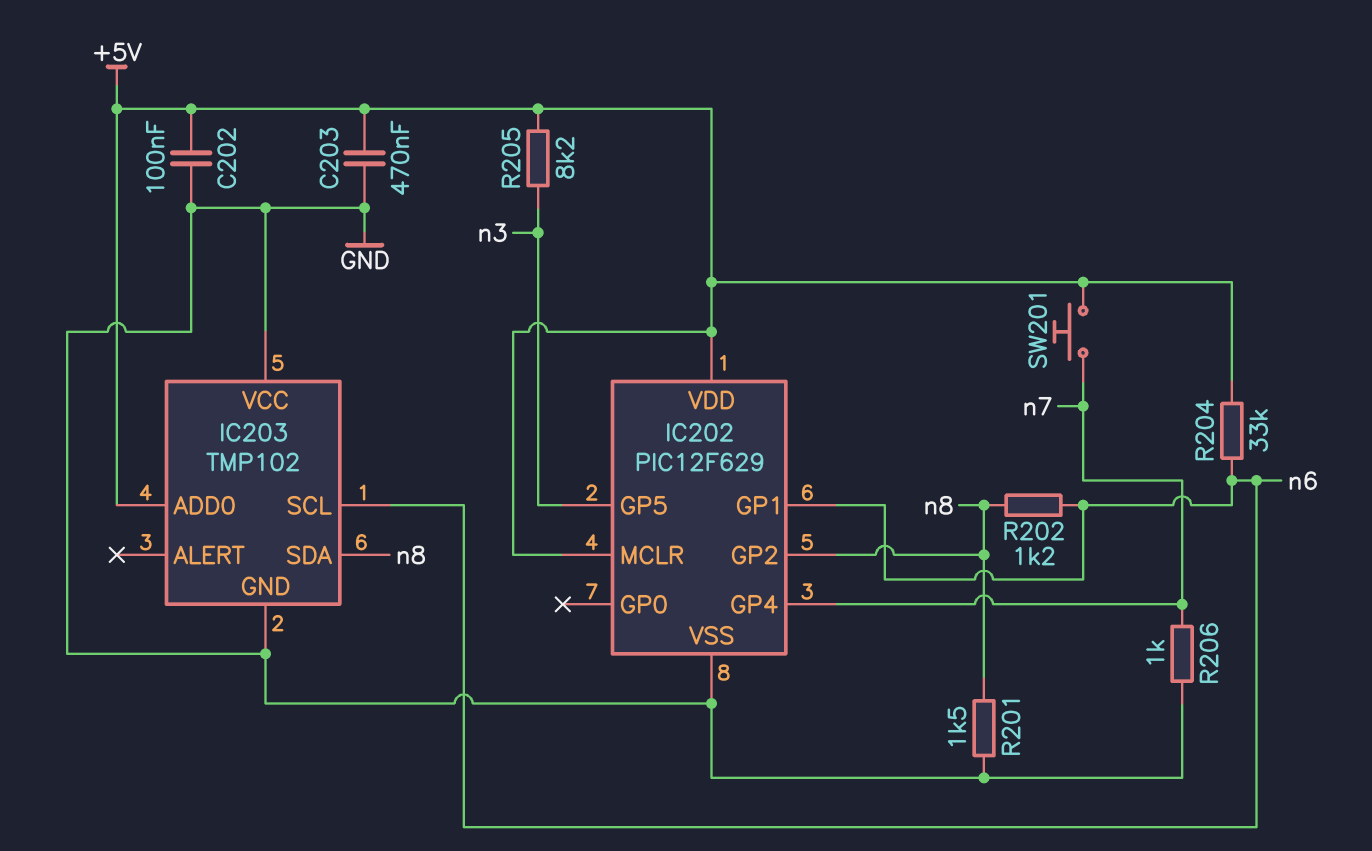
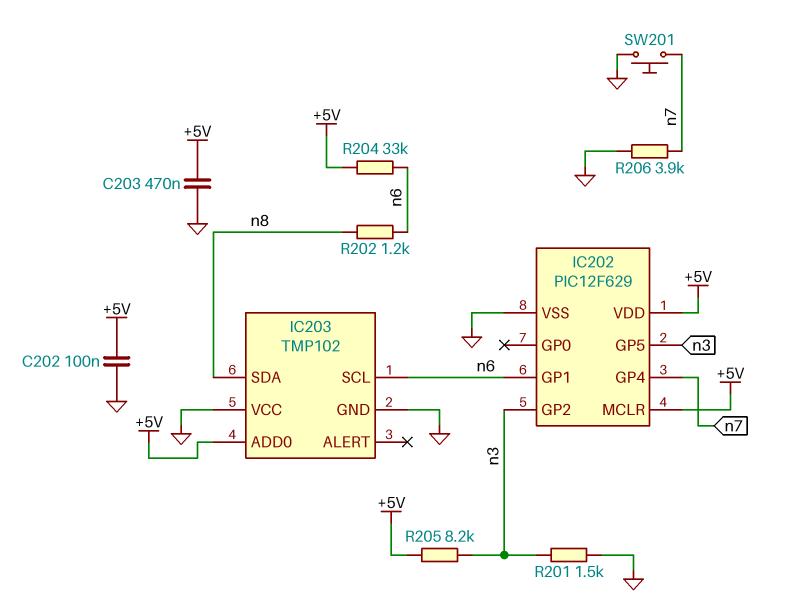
IC202 pin GP2: n8 -> n3
R201: 1.5k (GND, n8) -> 1.5k (GND, n3)
R206: 1k (GND, n7) -> 3.9k (GND, n7)
SW201: button (+5V, n7) -> button (GND, n7)

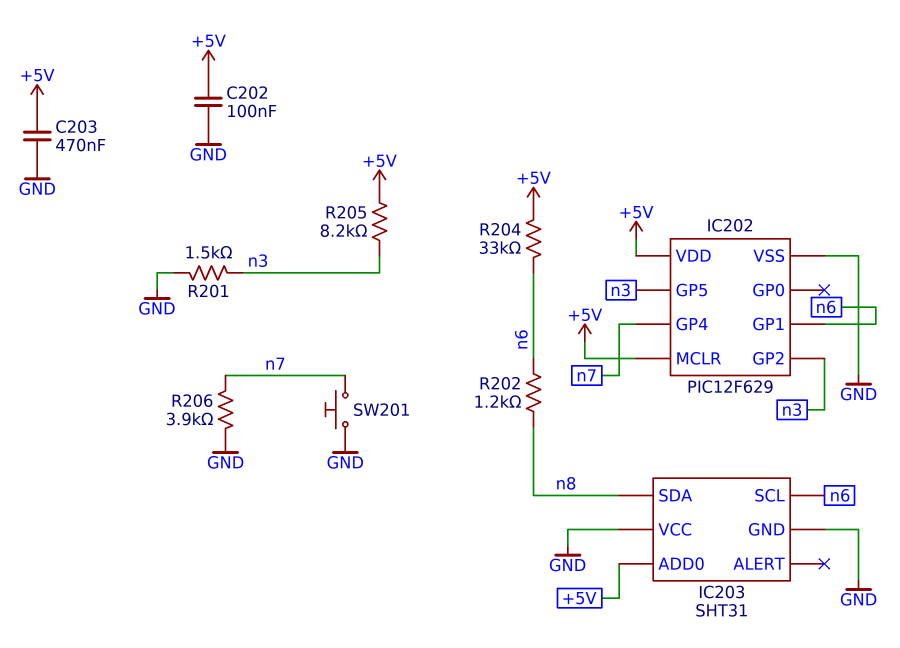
IC203: TMP102 -> SHT31

